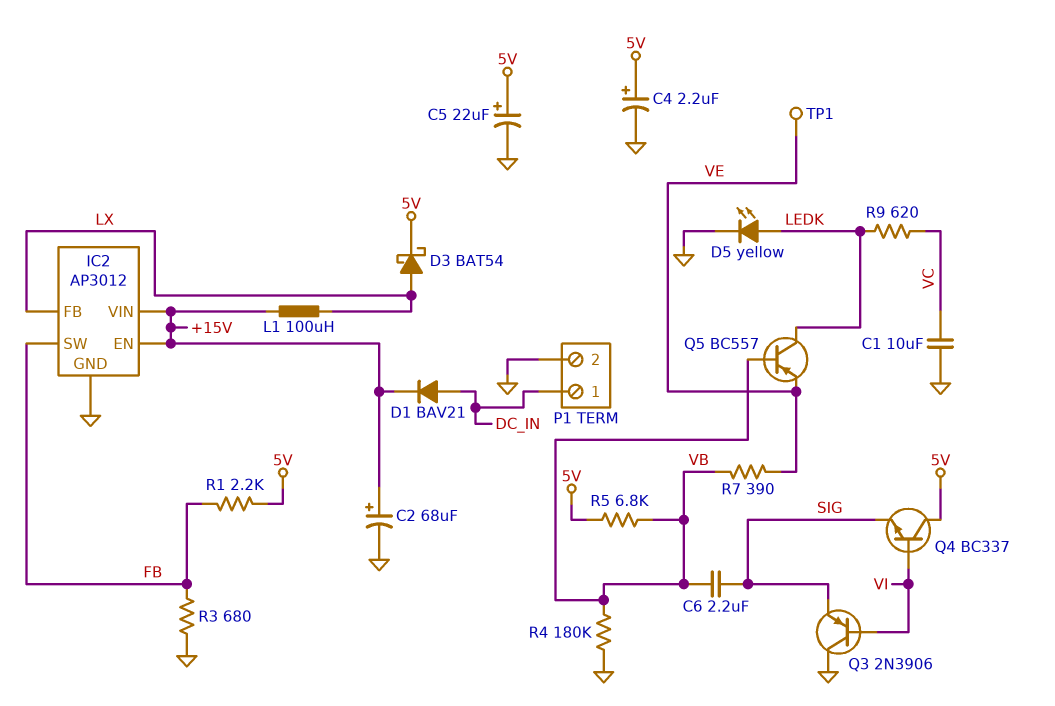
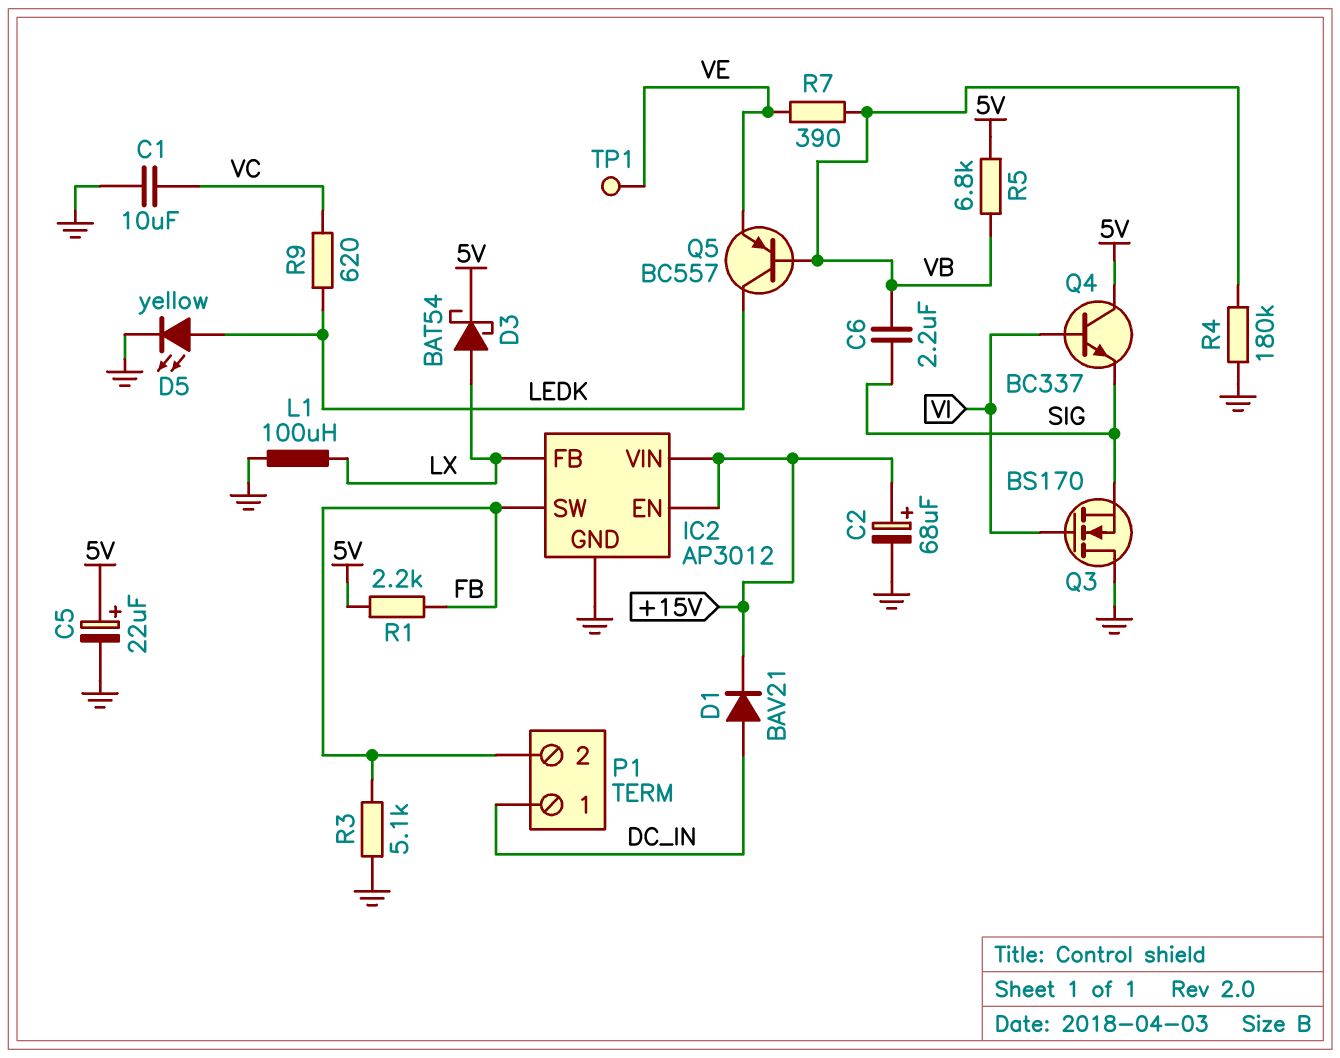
C4: 2.2uF (plus 5V, minus GND) -> none
L1: 100uH (+15V, LX) -> 100uH (GND, LX)
P1 pin 2: GND -> FB
Q3: PNP 2N3906 (B VI, C GND, E SIG) -> NMOS BS170 (G VI, D GND, S SIG)
R3: 680 (FB, GND) -> 5.1k (FB, GND)

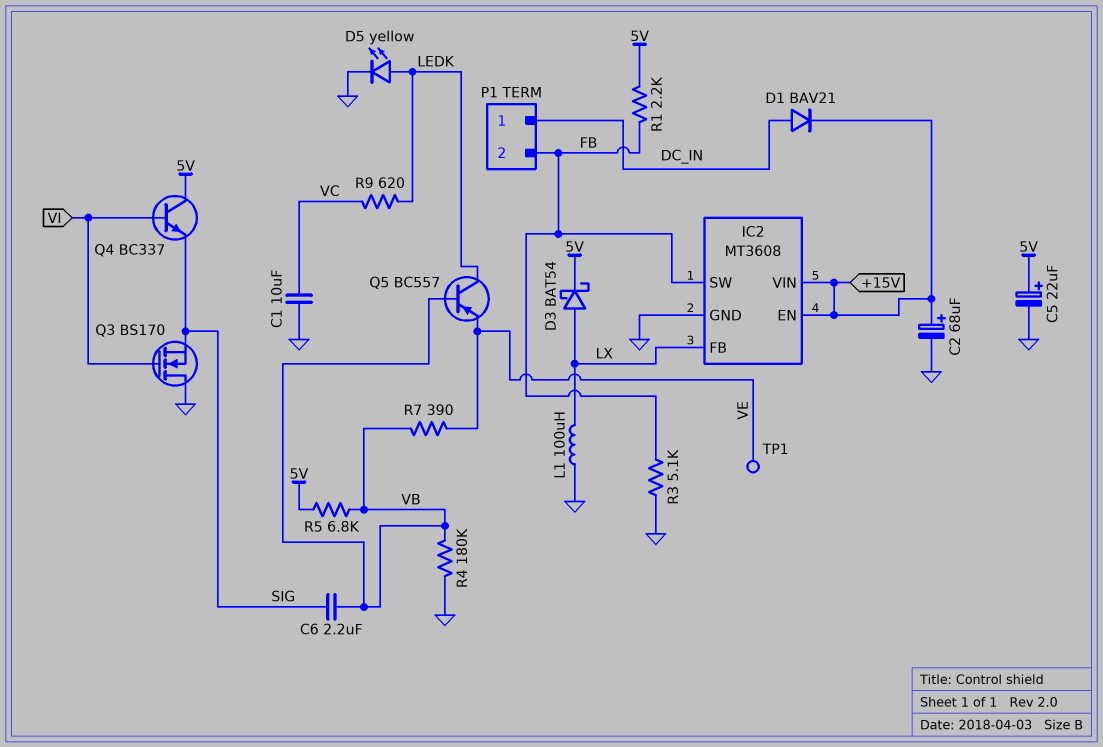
IC2: AP3012 -> MT3608

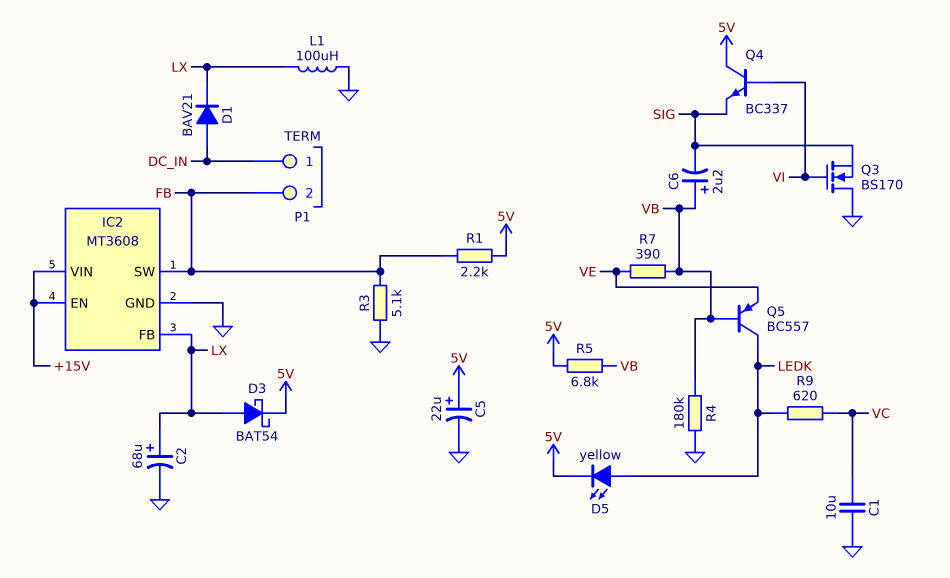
C2: 68uF (plus +15V, minus GND) -> 68uF (plus LX, minus GND)
C6: 2.2uF (SIG, VB) -> 2.2uF (plus VB, minus SIG)
D1: diode BAV21 (A DC_IN, K +15V) -> diode BAV21 (A DC_IN, K LX)
D5: LED yellow (A LEDK, K GND) -> LED yellow (A LEDK, K 5V)
TP1: test point (VE) -> none

